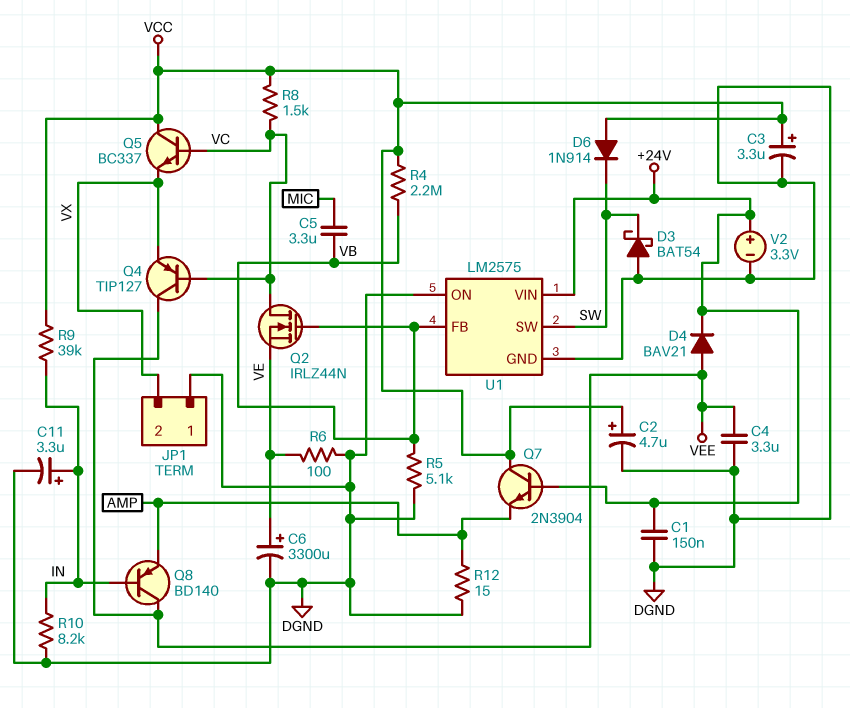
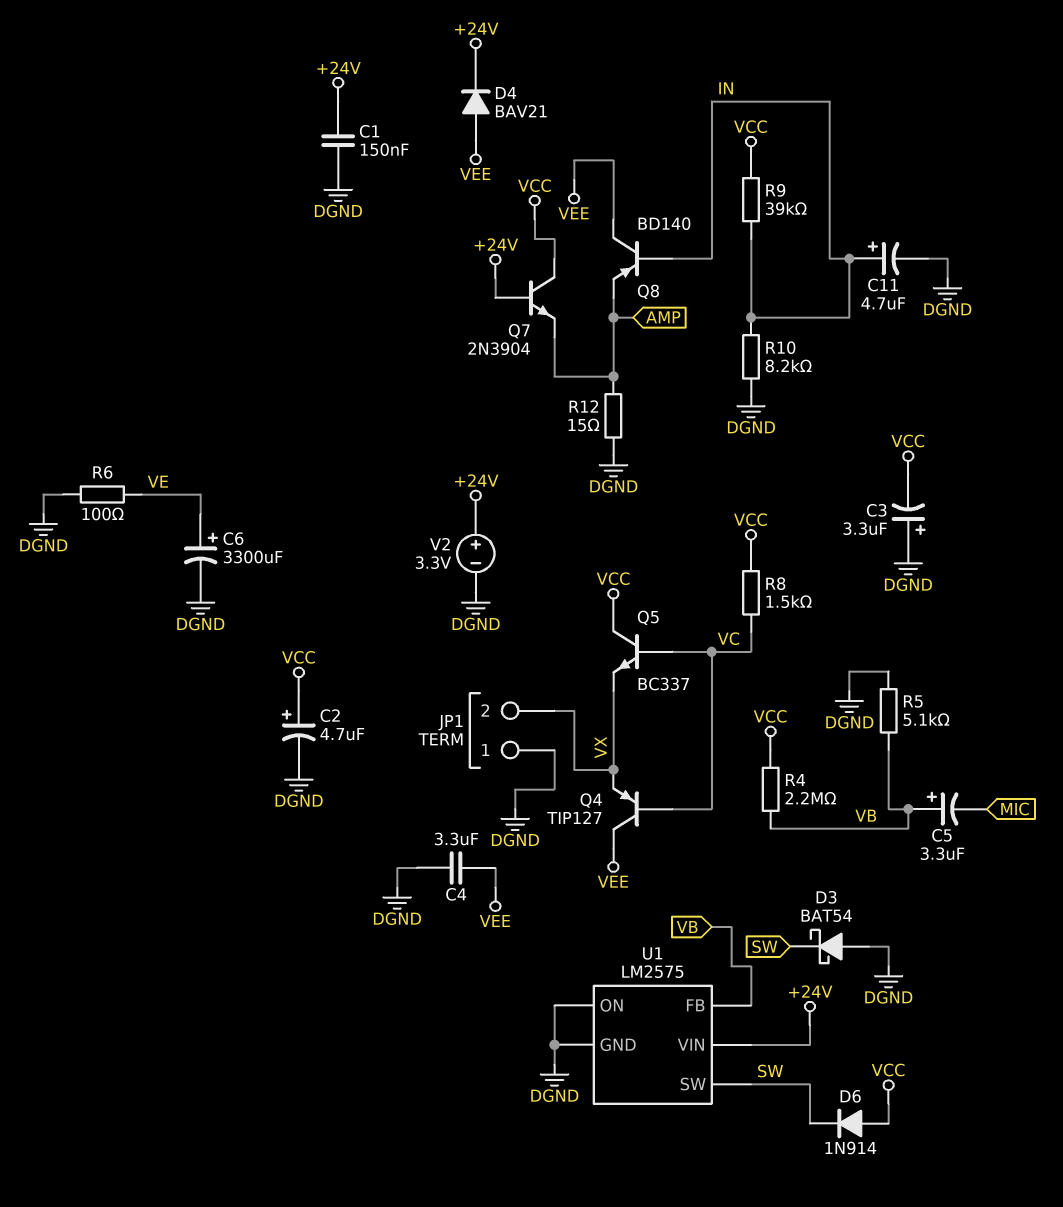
C3: 3.3uF (plus VCC, minus DGND) -> 3.3uF (plus DGND, minus VCC)
C5: 3.3uF (MIC, VB) -> 3.3uF (plus VB, minus MIC)
C11: 3.3uF (plus IN, minus DGND) -> 4.7uF (plus IN, minus DGND)
Q2: NMOS IRLZ44N (G VB, D VC, S VE) -> none

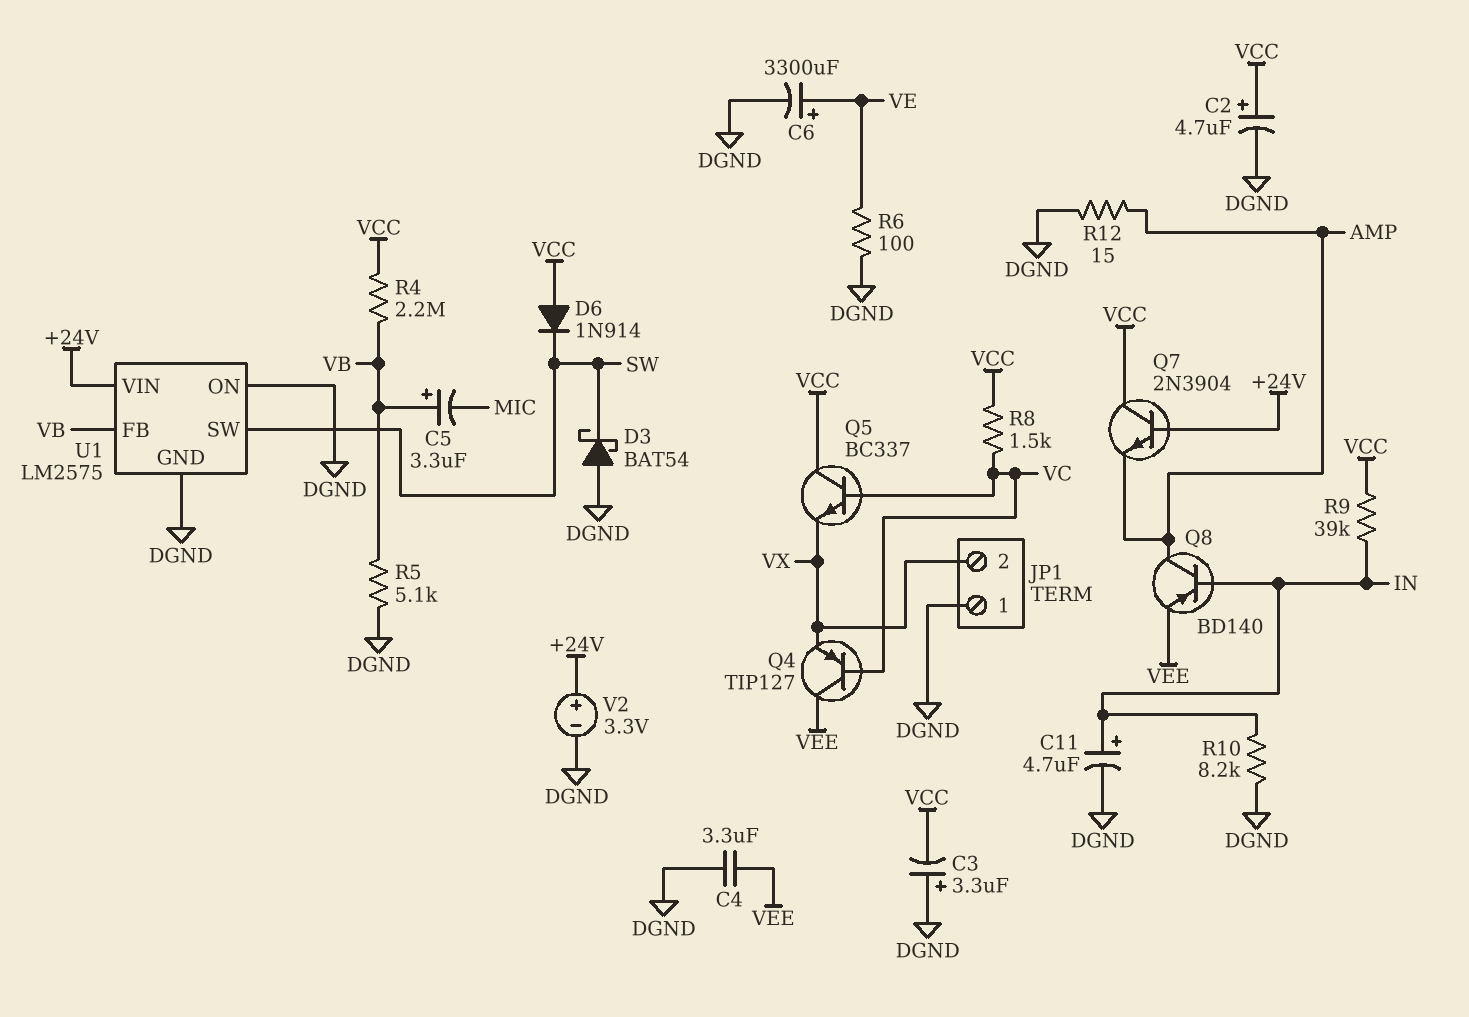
C1: 150nF (+24V, DGND) -> none
D4: diode BAV21 (A VEE, K +24V) -> none
Q8: PNP BD140 (B IN, C VEE, E AMP) -> PNP BD140 (B IN, C AMP, E VEE)

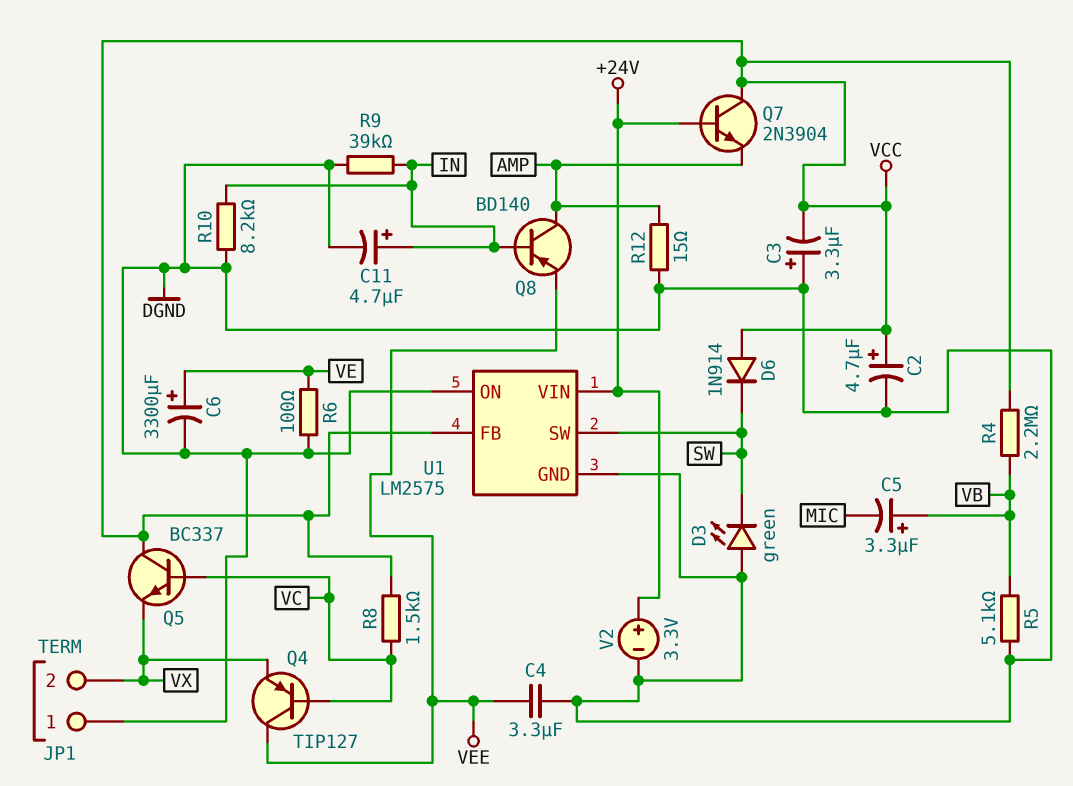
D3: schottky BAT54 (A DGND, K SW) -> LED green (A DGND, K SW)
R9: 39k (IN, VCC) -> 39k (DGND, IN)
U1 pin FB: VB -> VCC

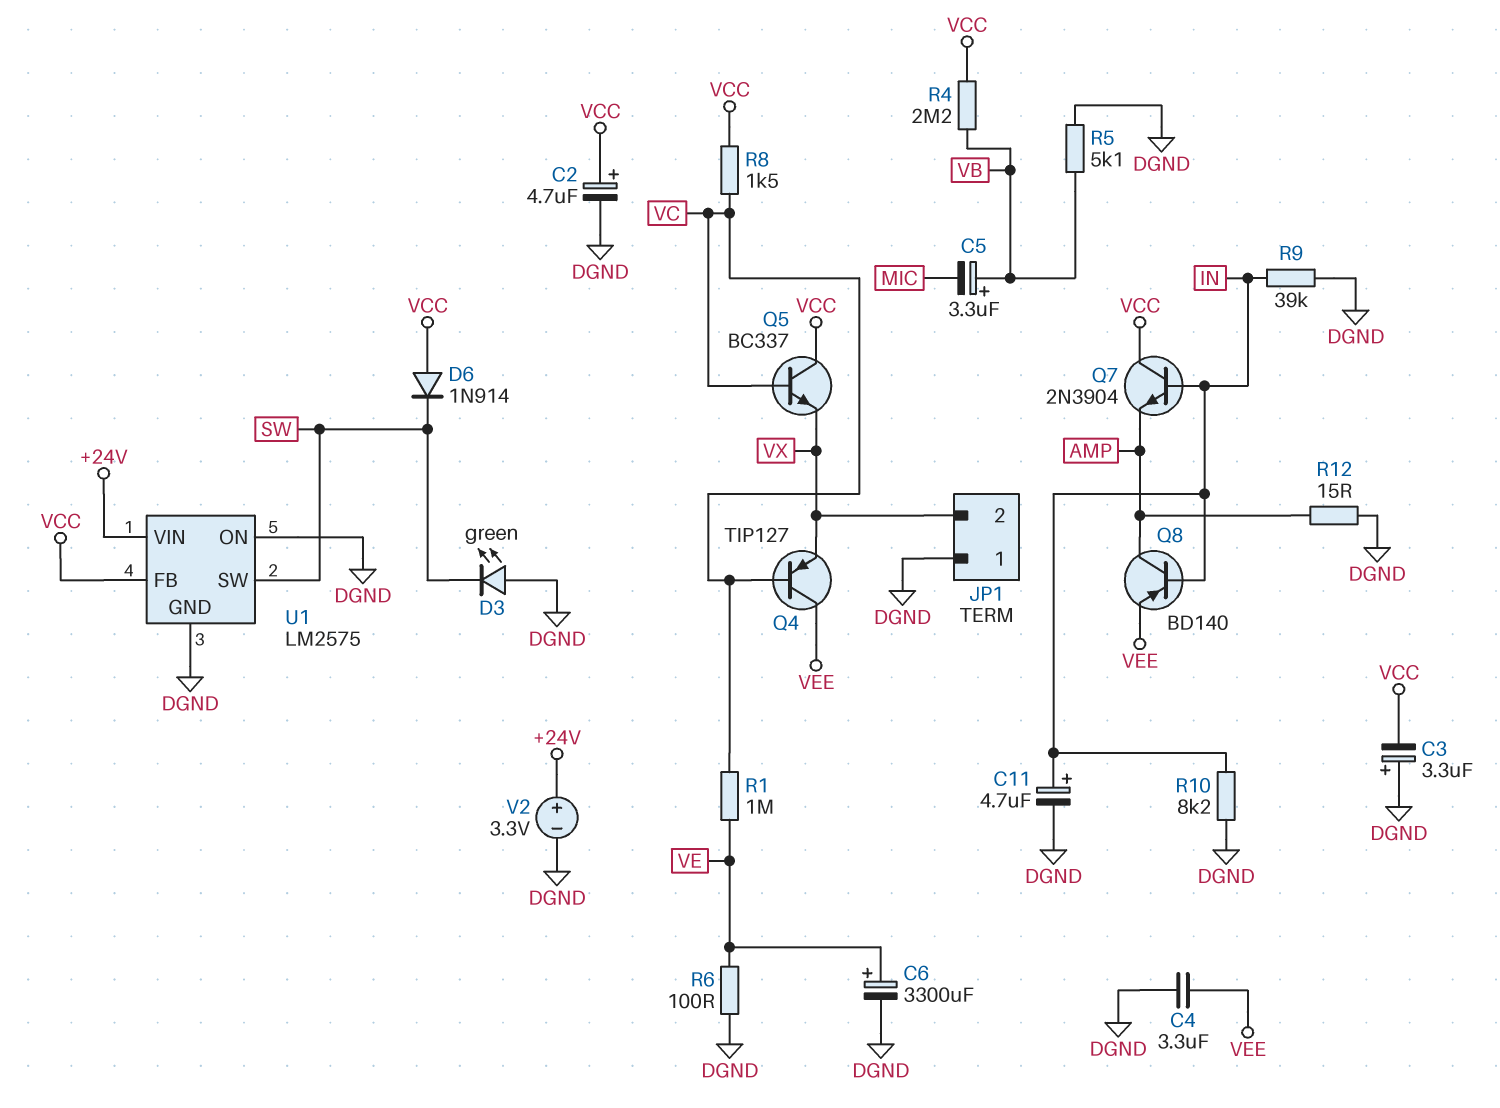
Q7: NPN 2N3904 (B +24V, C VCC, E AMP) -> NPN 2N3904 (B IN, C VCC, E AMP)
R1: none -> 1M (VC, VE)

